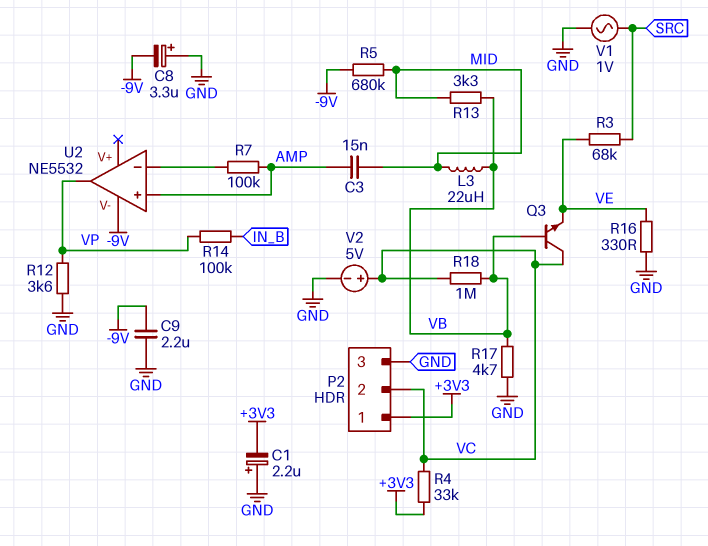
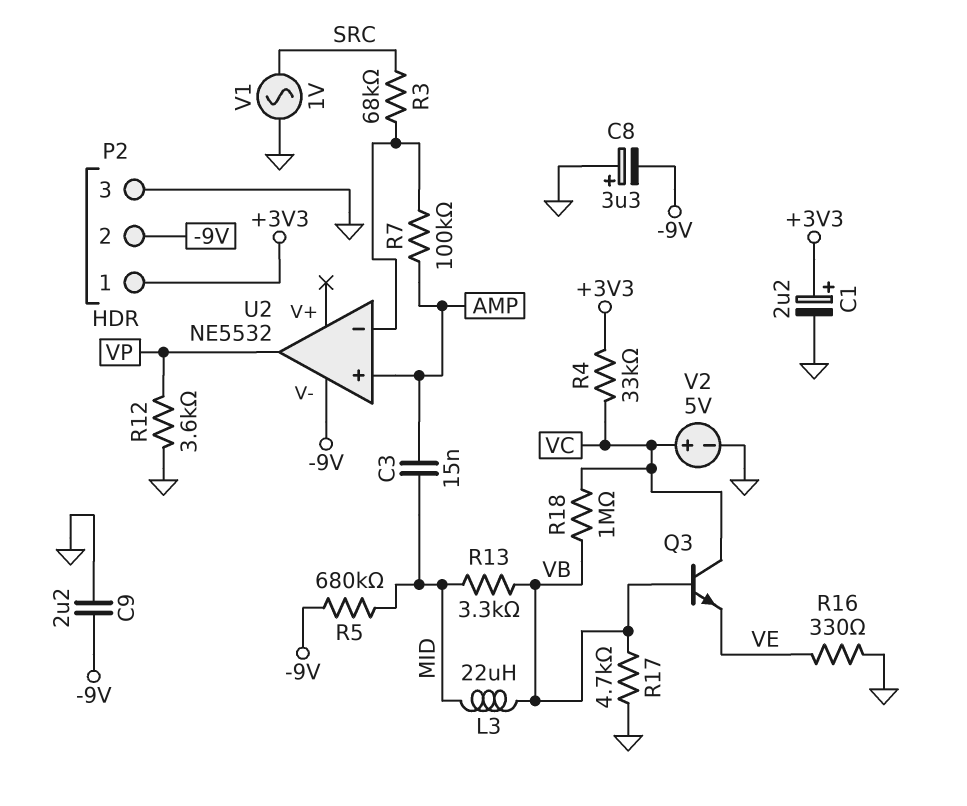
C1: 2.2uF (plus GND, minus +3V3) -> 2.2uF (plus +3V3, minus GND)
P2 pin 2: VC -> -9V
R3: 68k (SRC, VE) -> 68k (SRC, U2/in-)
R14: 100k (IN_B, VP) -> none

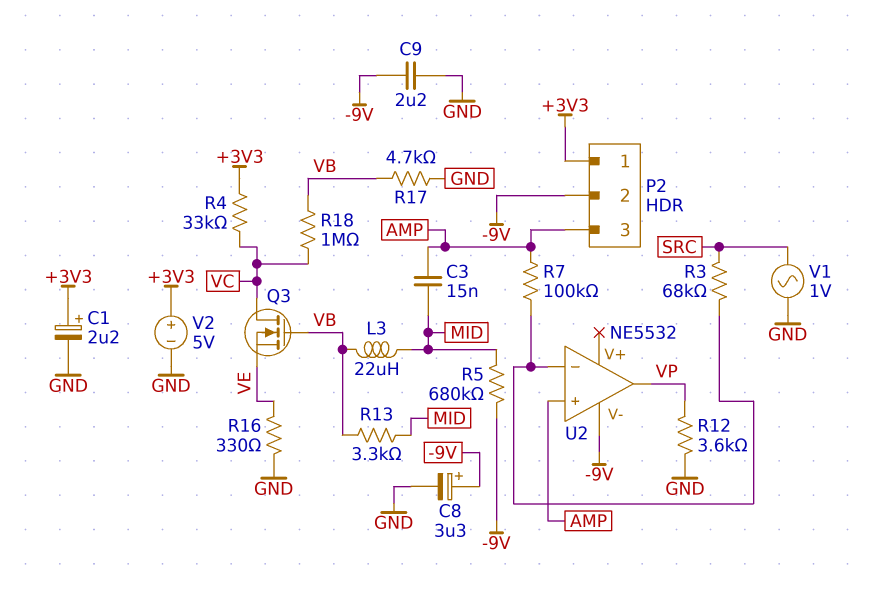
C8: 3.3uF (plus GND, minus -9V) -> 3.3uF (plus -9V, minus GND)
P2 pin 3: GND -> AMP
Q3: NPN (B VB, C VC, E VE) -> NMOS (G VB, D VC, S VE)
V2: 5V (plus VC, minus GND) -> 5V (plus +3V3, minus GND)

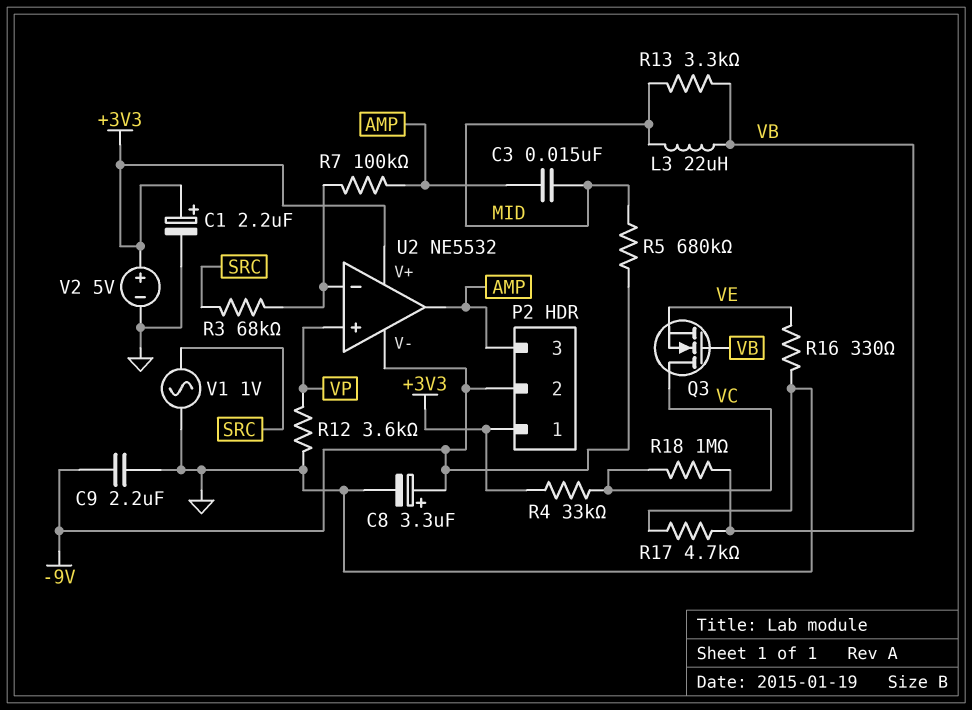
U2 pin V+: none -> +3V3
U2 pin in+: AMP -> VP
U2 pin out: VP -> AMP

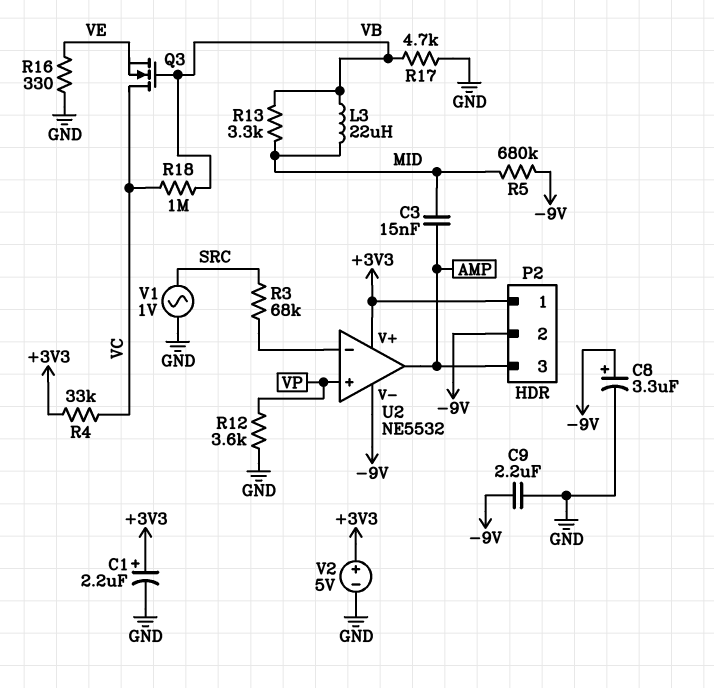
R7: 100k (AMP, U2/in-) -> none

